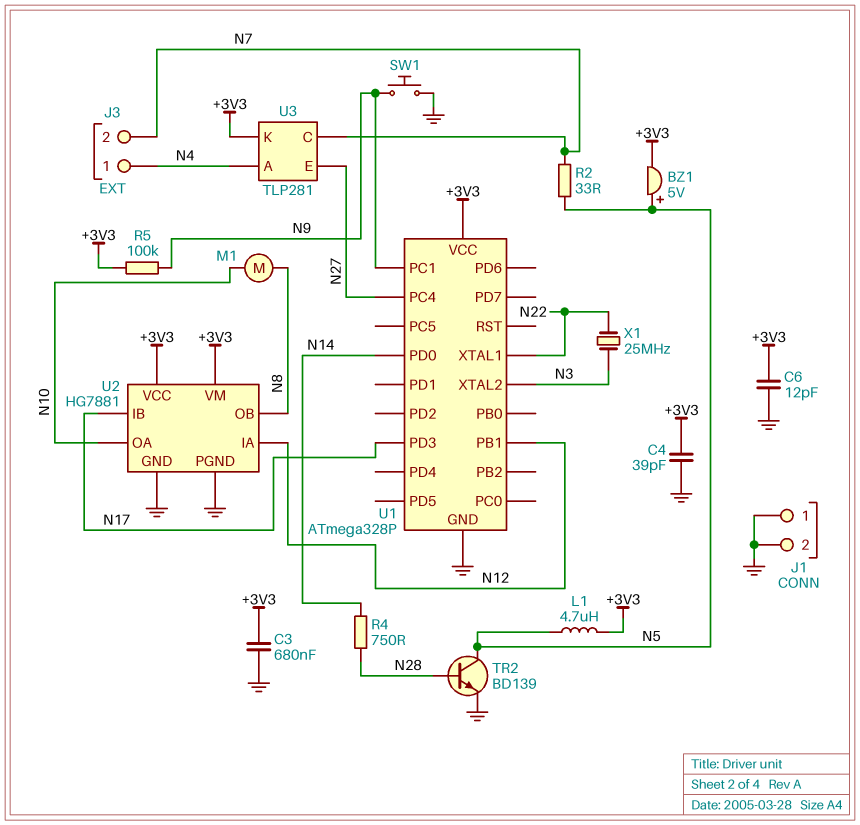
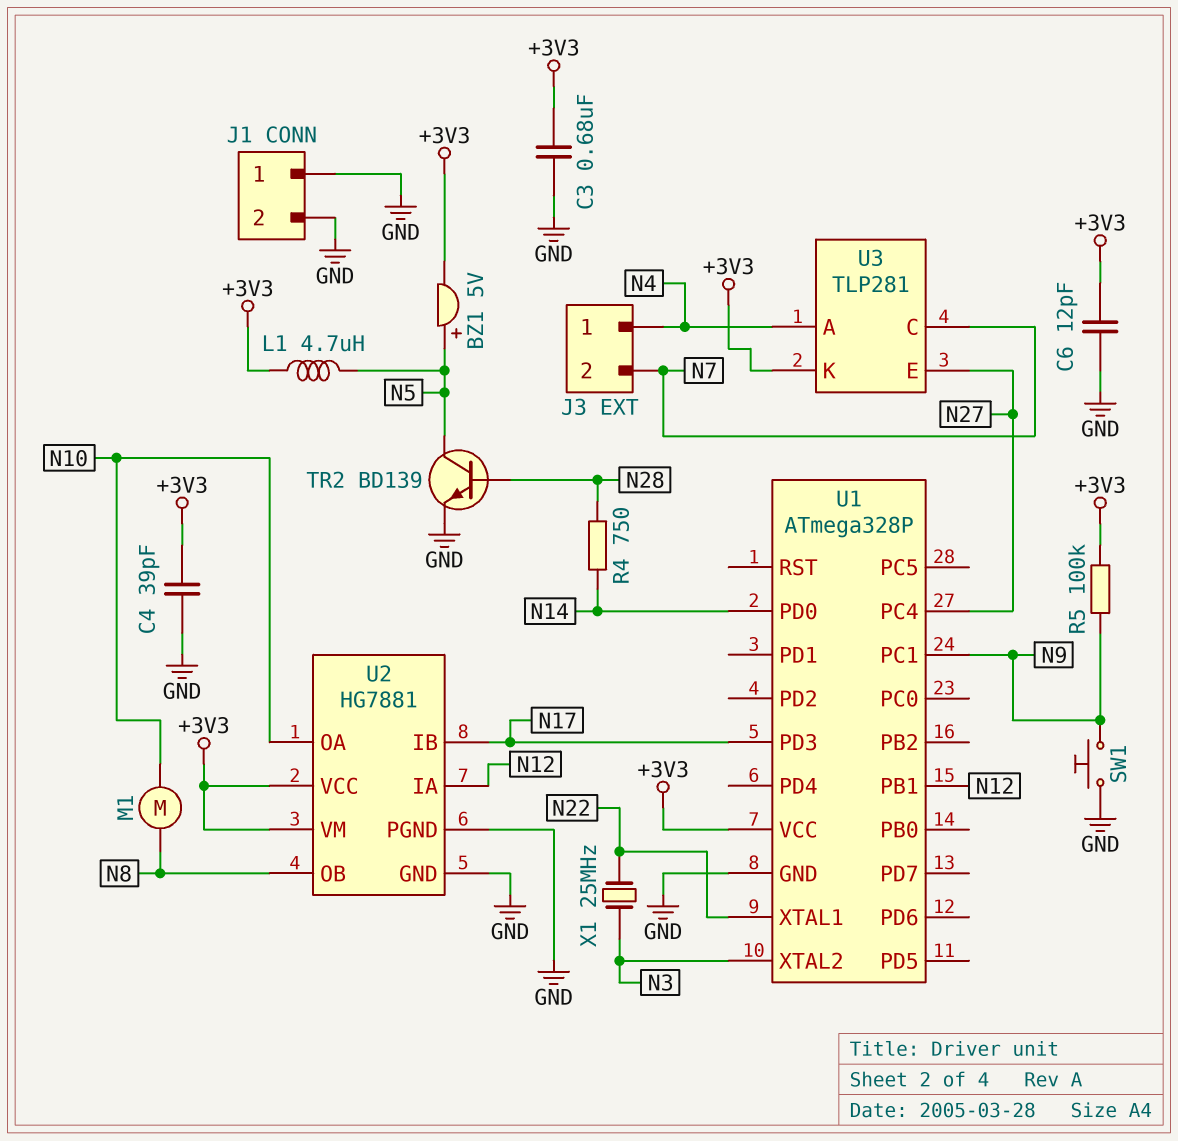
R2: 33 (N5, N7) -> none

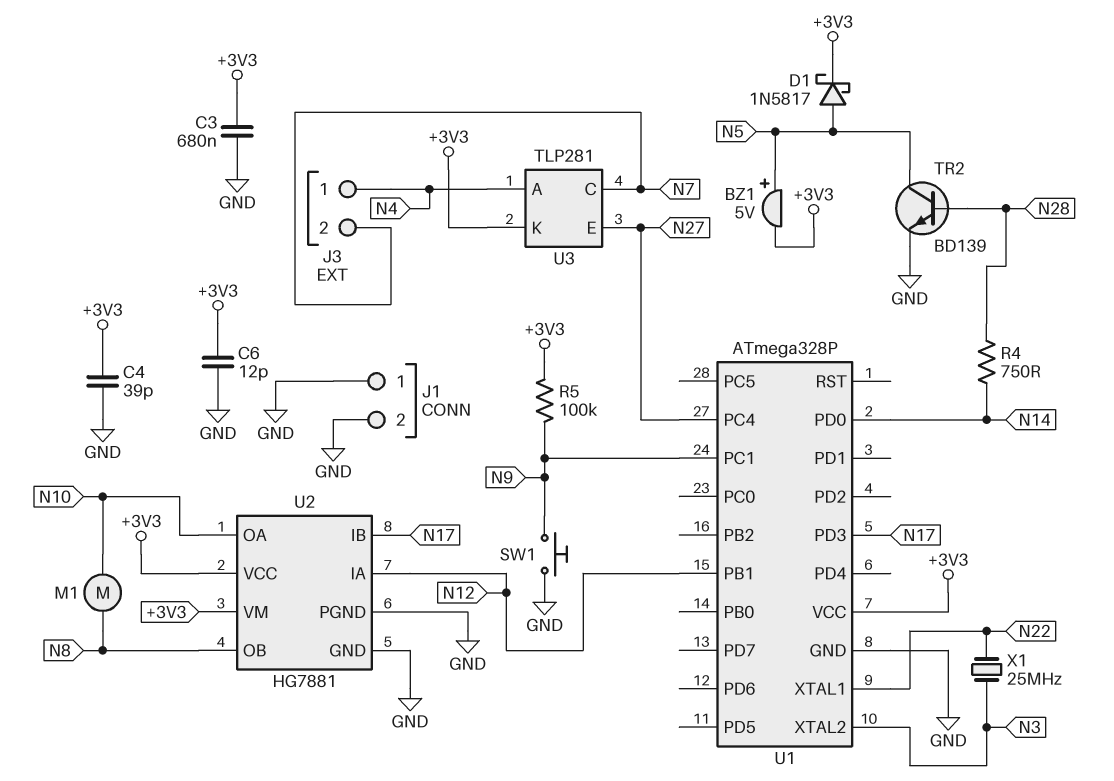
D1: none -> schottky 1N5817 (A N5, K +3V3)
L1: 4.7uH (+3V3, N5) -> none

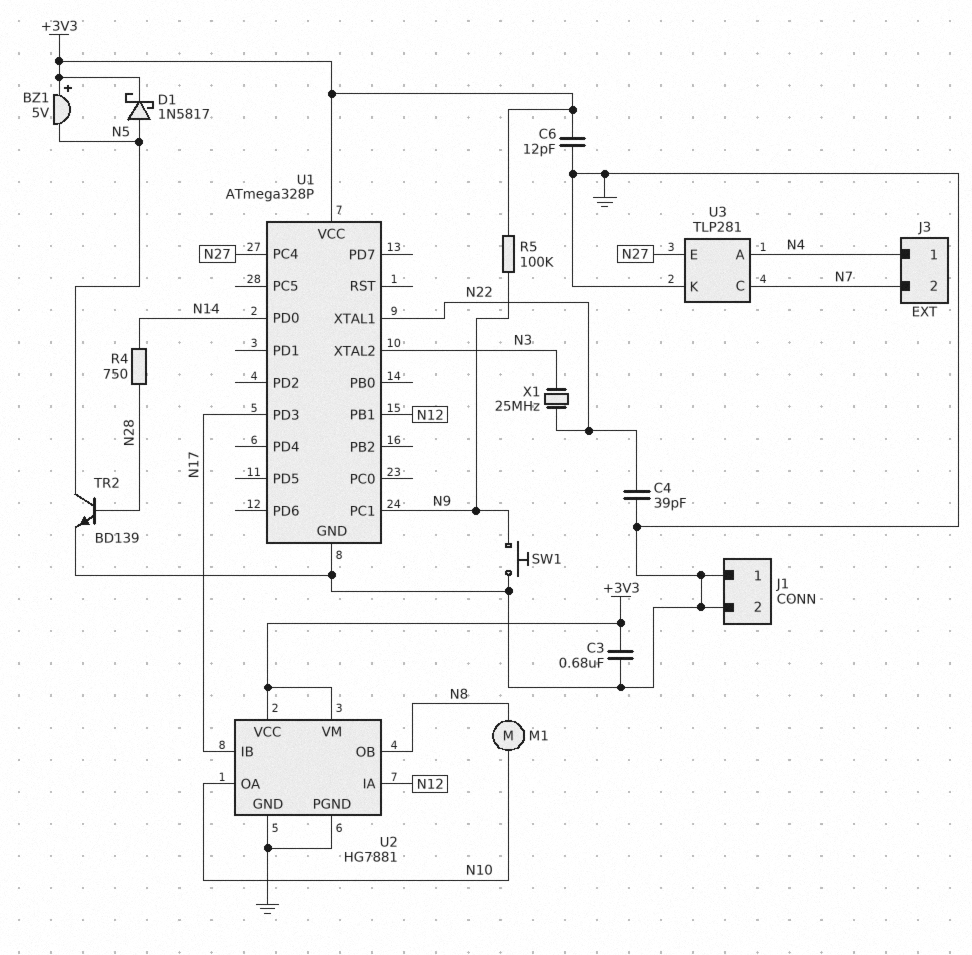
BZ1: buzzer 5V (plus N5, minus +3V3) -> buzzer 5V (plus +3V3, minus N5)
C4: 39pF (+3V3, GND) -> 39pF (GND, N22)
U3 pin K: +3V3 -> GND

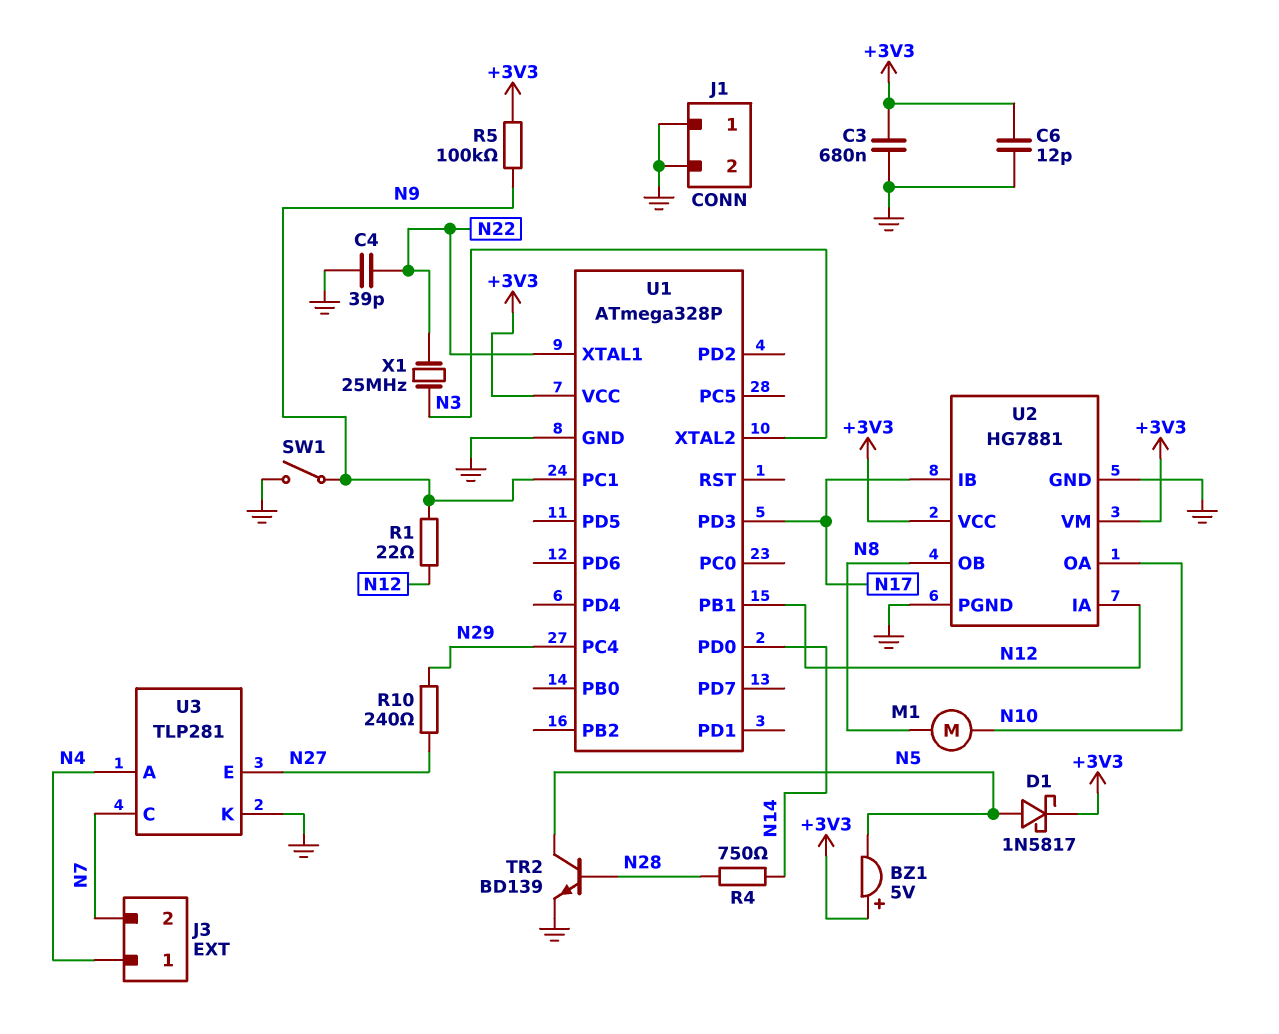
R1: none -> 22 (N9, N12)
R10: none -> 240 (N27, N29)
SW1: button (GND, N9) -> switch (GND, N9)
U1 pin PC4: N27 -> N29

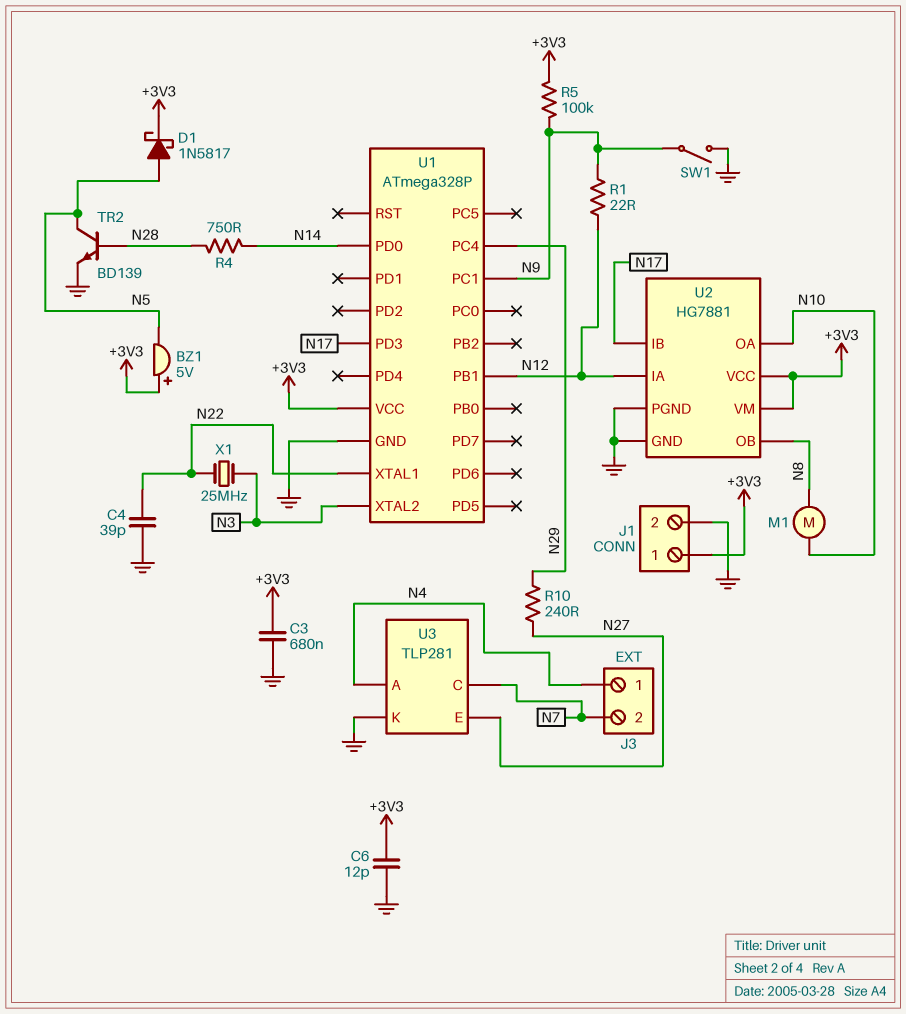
J1 pin 1: GND -> +3V3

